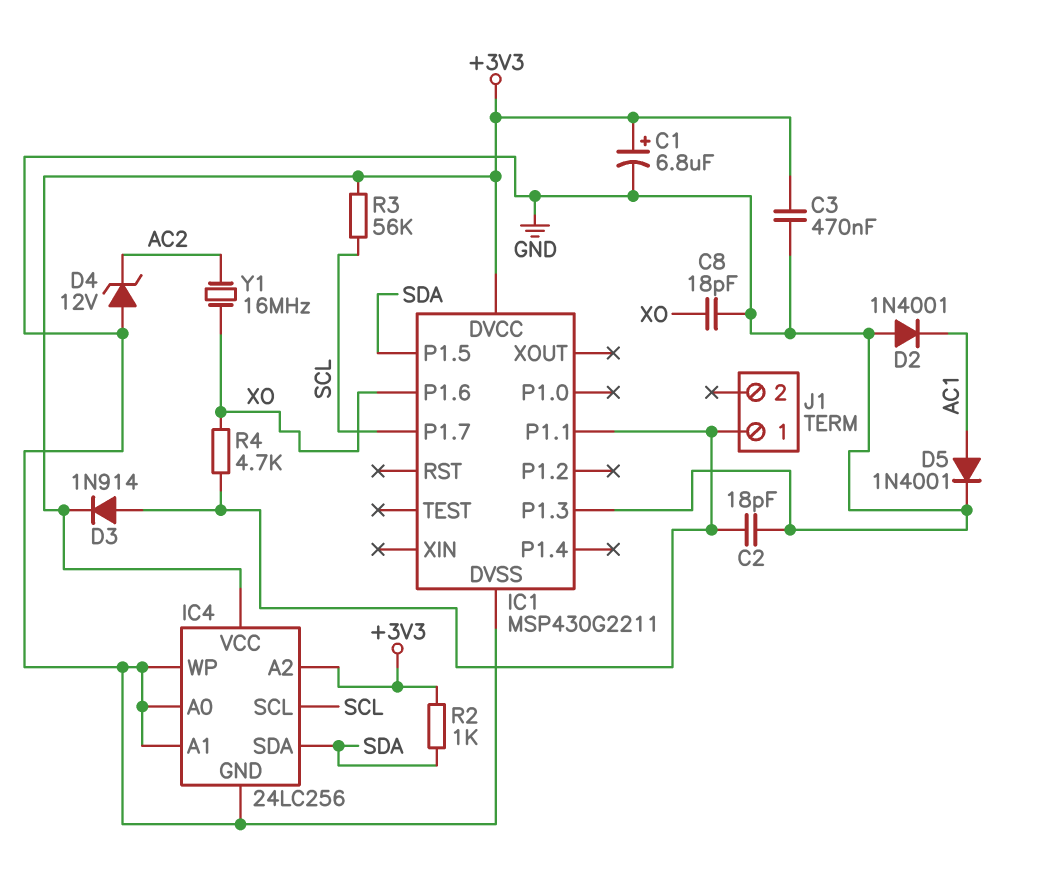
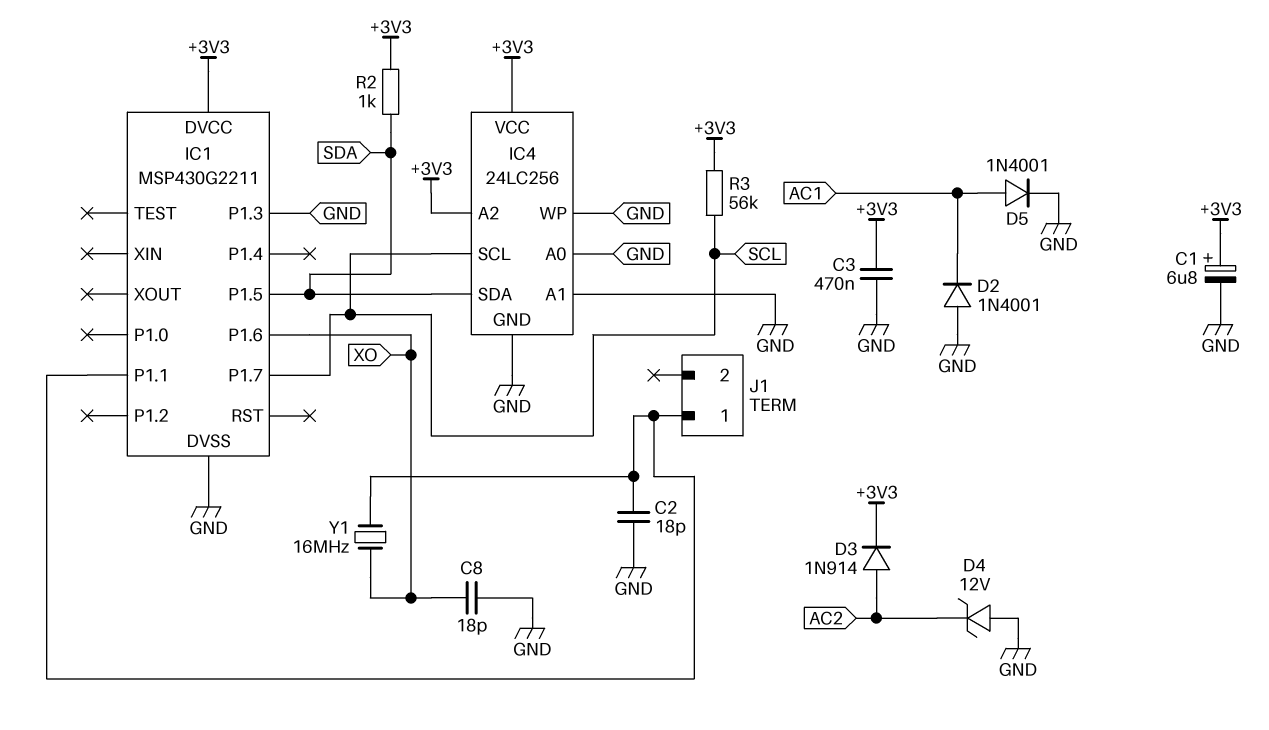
D3: diode 1N914 (A IC1/P1.1, K +3V3) -> diode 1N914 (A AC2, K +3V3)
R4: 4.7k (IC1/P1.1, XO) -> none
Y1: 16MHz (AC2, XO) -> 16MHz (IC1/P1.1, XO)

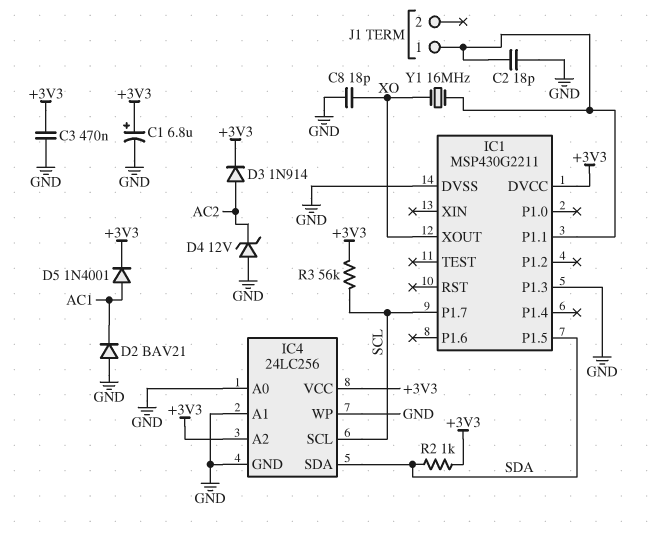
D2: diode 1N4001 (A GND, K AC1) -> diode BAV21 (A GND, K AC1)
D5: diode 1N4001 (A AC1, K GND) -> diode 1N4001 (A AC1, K +3V3)
IC1 pin P1.6: XO -> none
IC1 pin XOUT: none -> XO

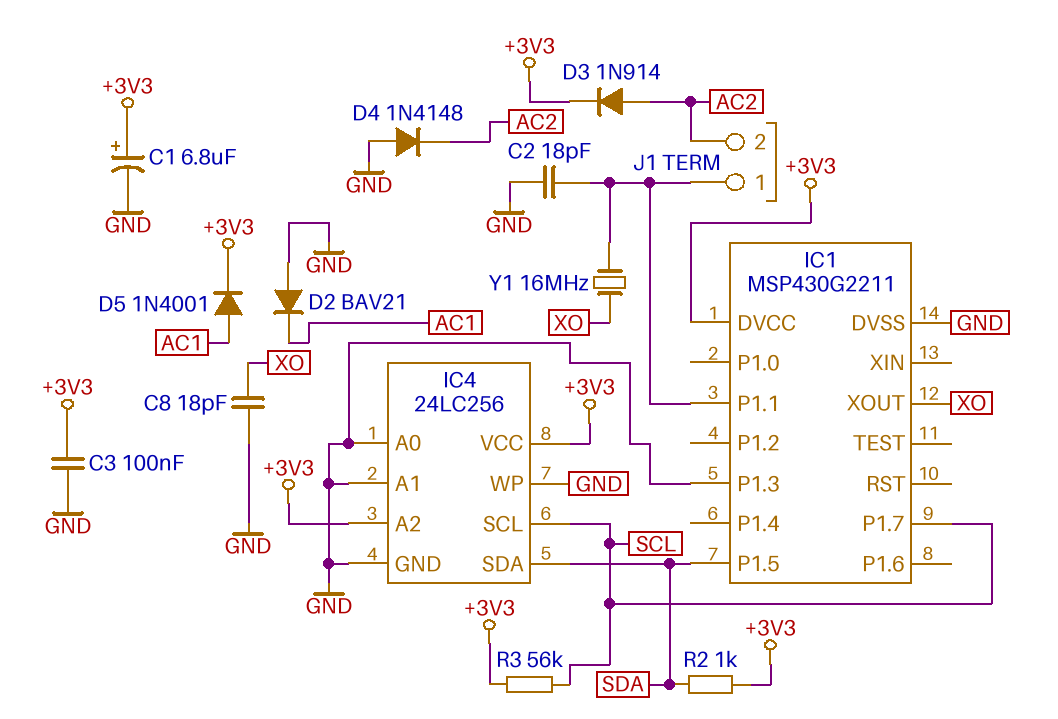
C3: 470nF (+3V3, GND) -> 100nF (+3V3, GND)
D4: zener 12V (A GND, K AC2) -> diode 1N4148 (A GND, K AC2)
J1 pin 2: none -> AC2

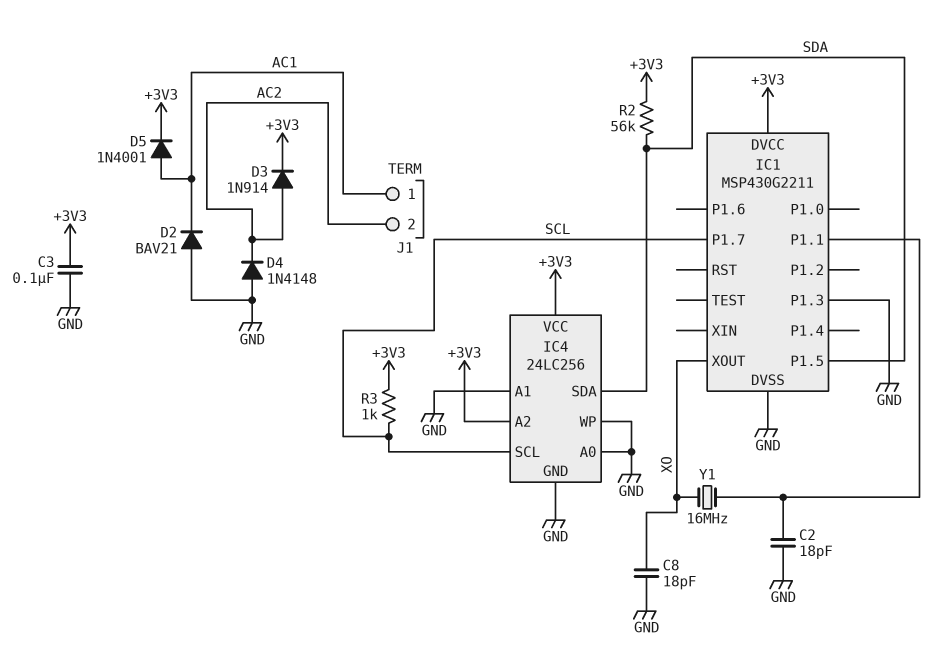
C1: 6.8uF (plus +3V3, minus GND) -> none
J1 pin 1: IC1/P1.1 -> AC1
R2: 1k (+3V3, SDA) -> 56k (+3V3, SDA)
R3: 56k (+3V3, SCL) -> 1k (+3V3, SCL)

